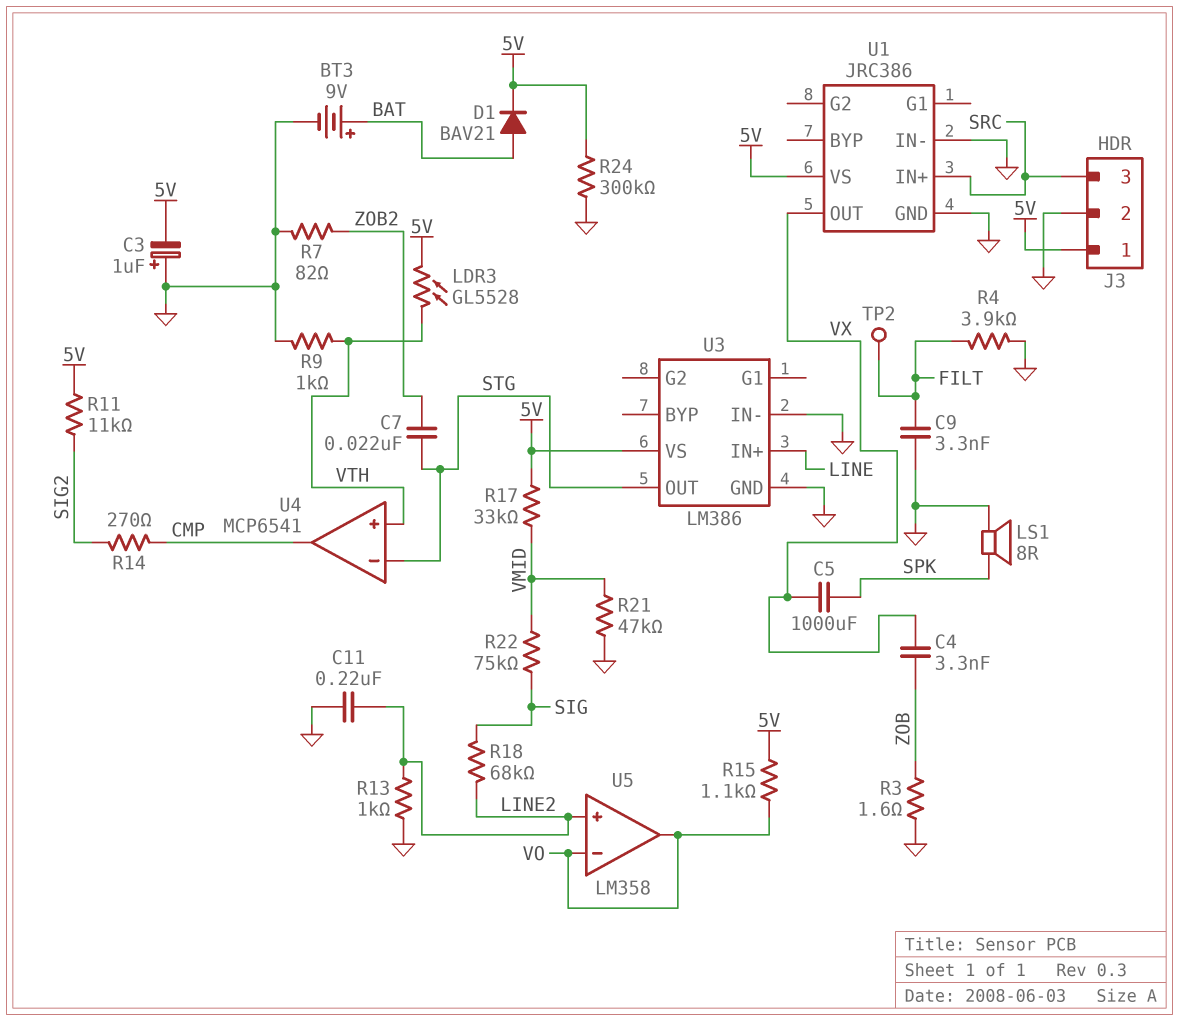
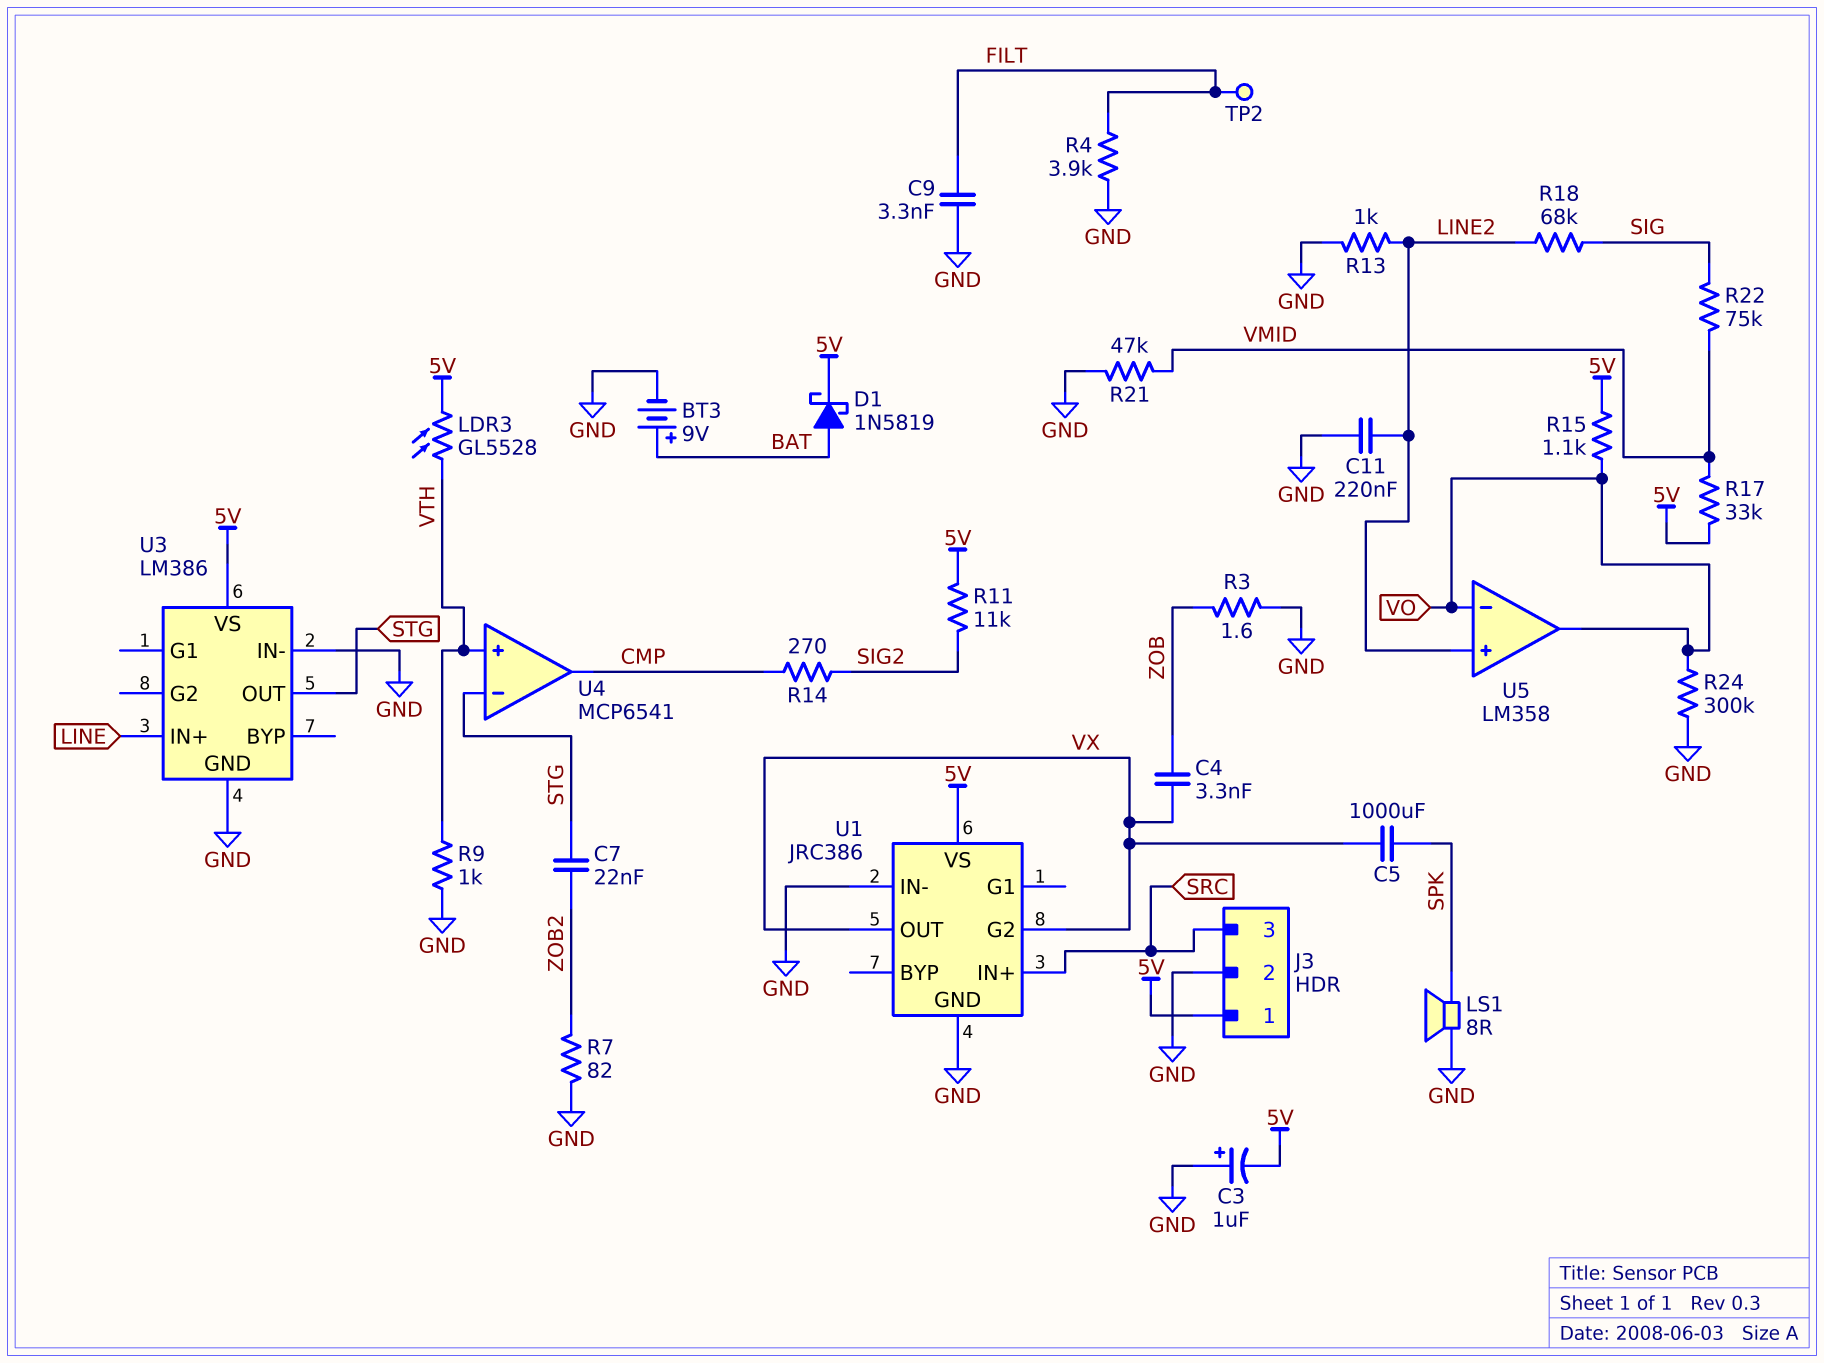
D1: diode BAV21 (A BAT, K 5V) -> schottky 1N5819 (A BAT, K 5V)
R24: 300k (5V, GND) -> 300k (GND, VO)
U1 pin G2: none -> VX

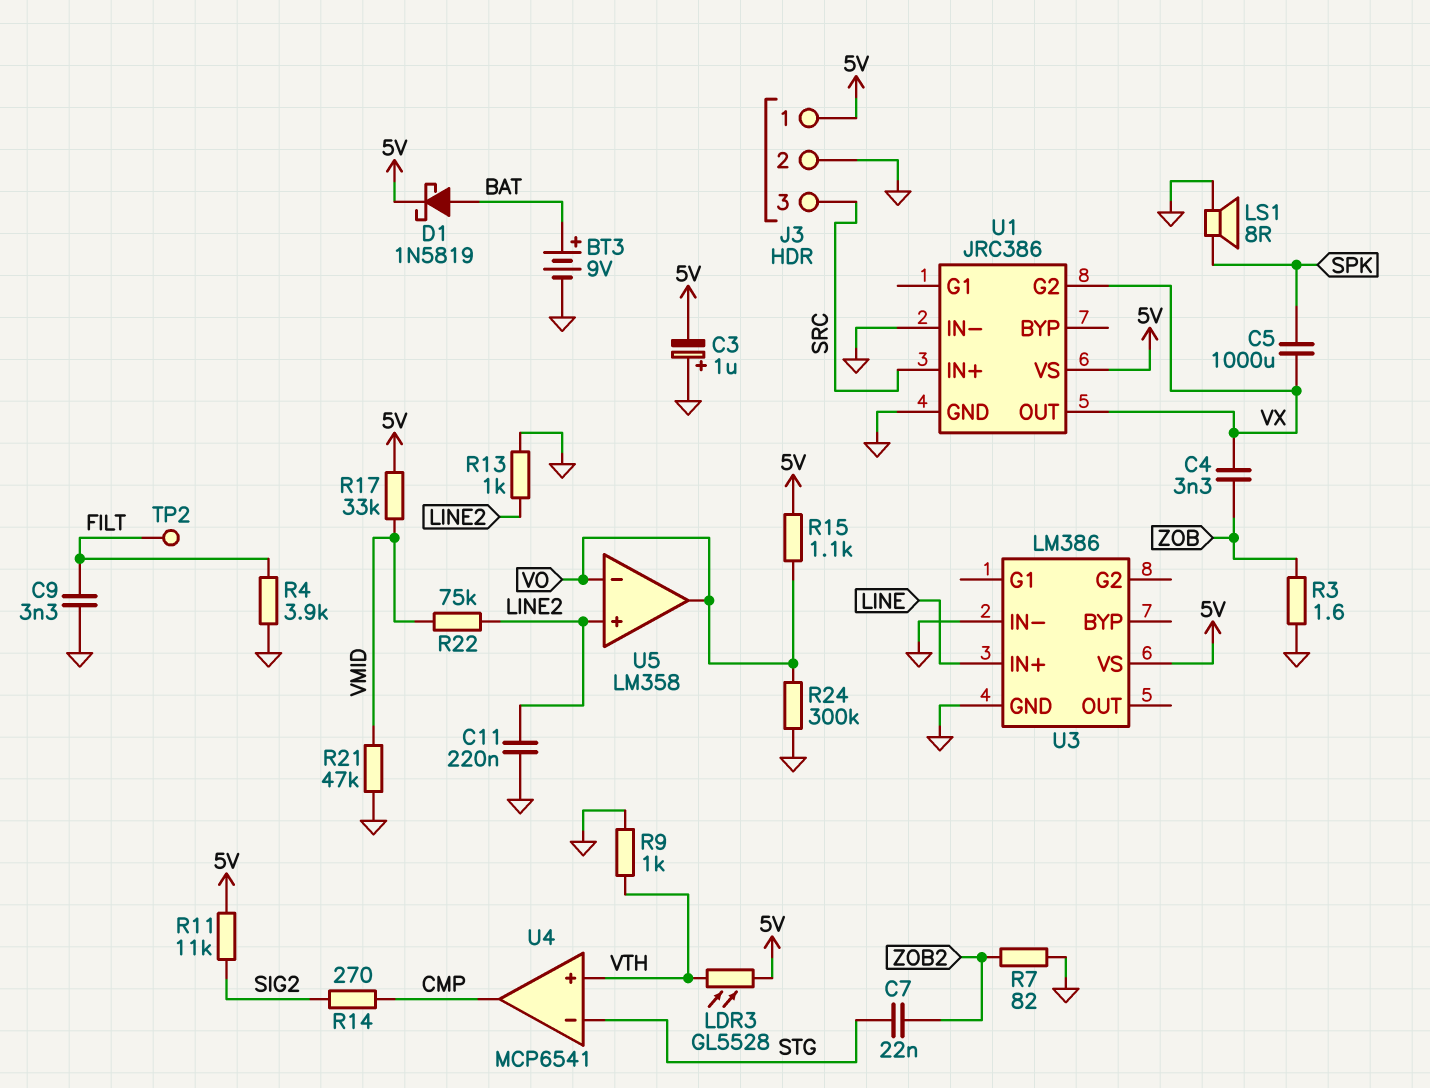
R18: 68k (LINE2, SIG) -> none
R22: 75k (SIG, VMID) -> 75k (LINE2, VMID)
U3 pin OUT: STG -> none

